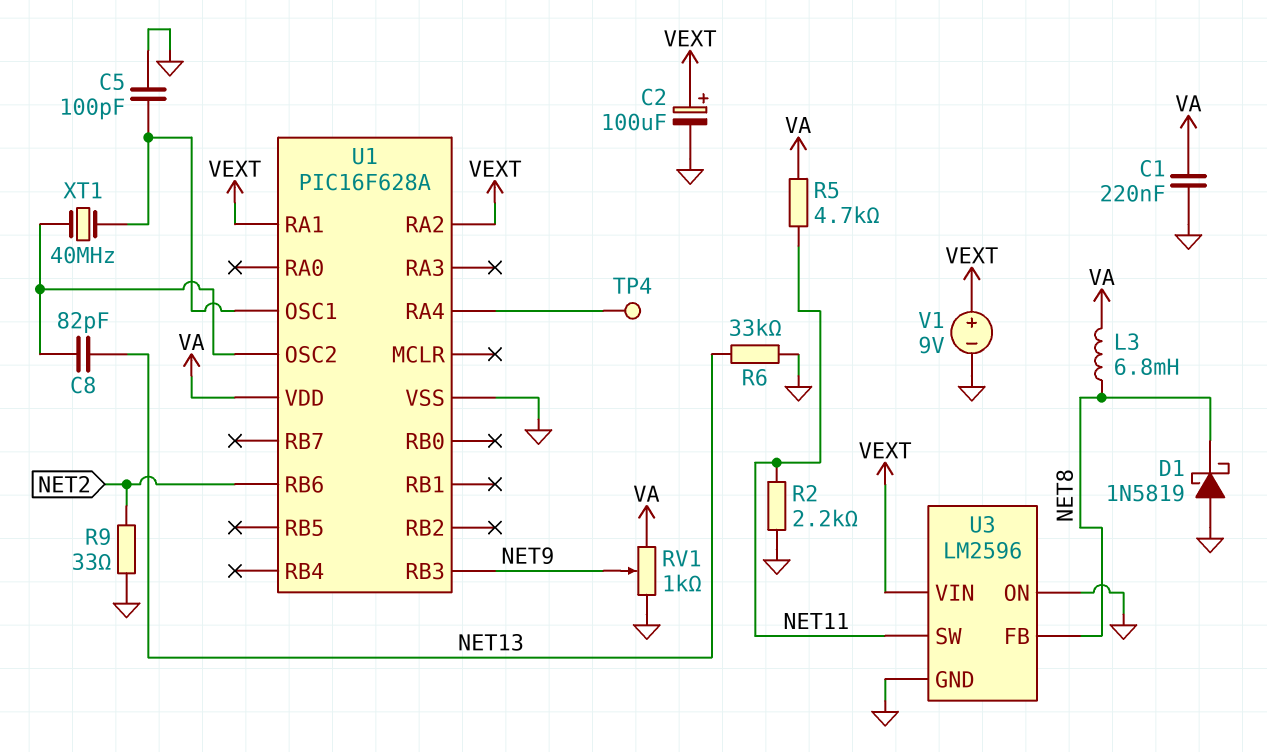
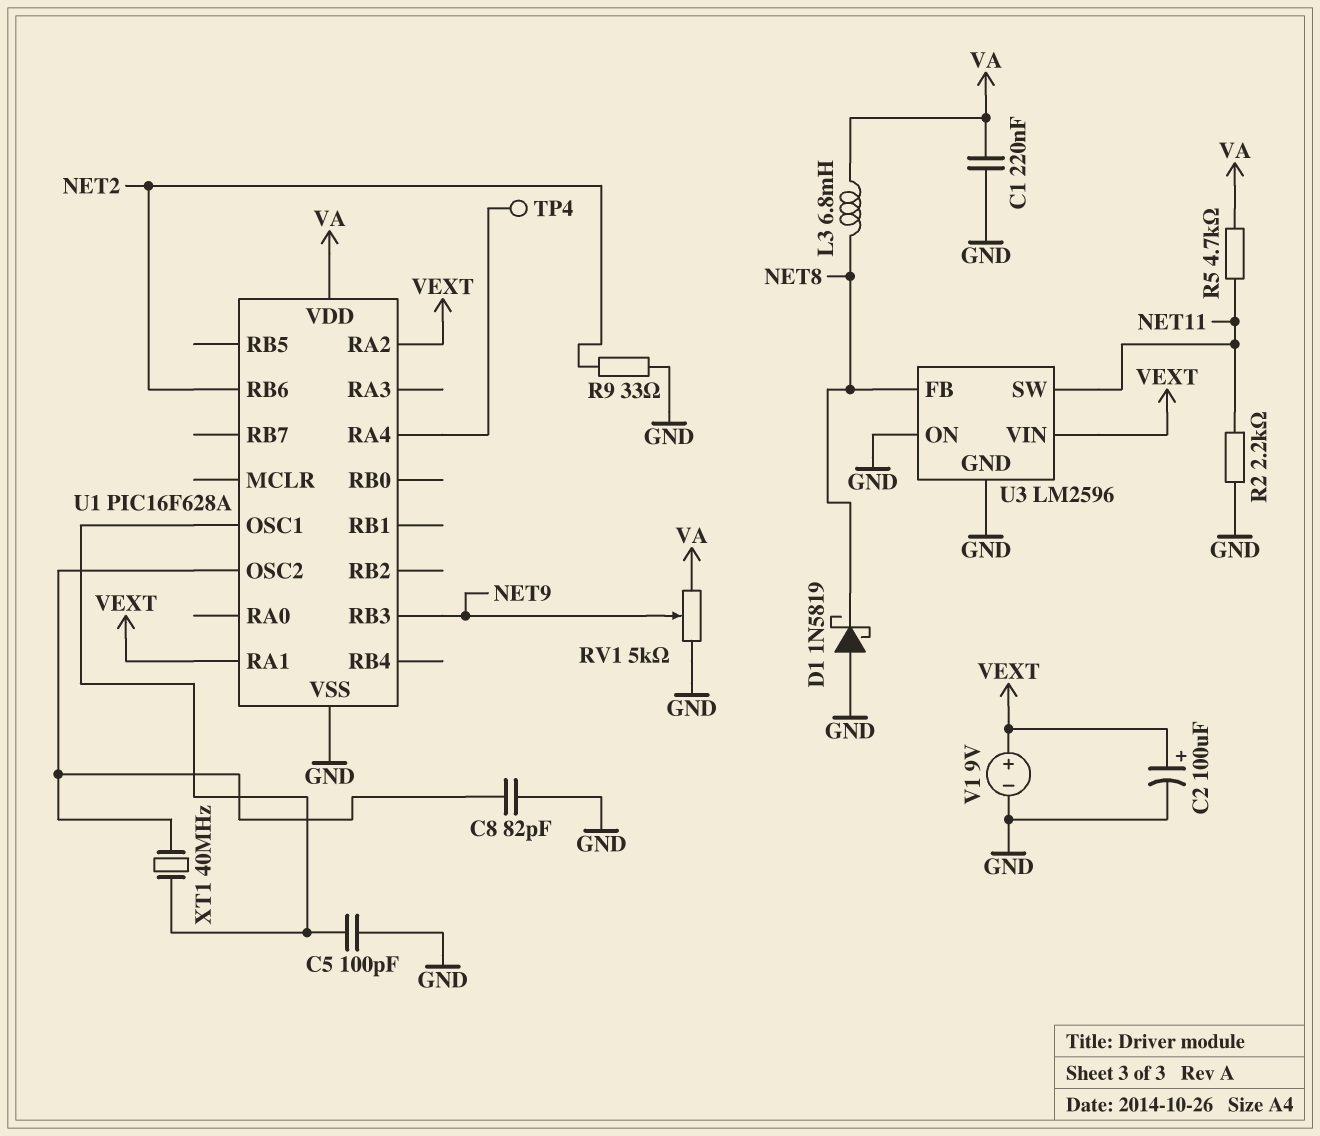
C8: 82pF (NET13, U1/OSC2) -> 82pF (GND, U1/OSC2)
R6: 33k (GND, NET13) -> none
RV1: 1k (GND, VA, wiper NET9) -> 5k (GND, VA, wiper NET9)

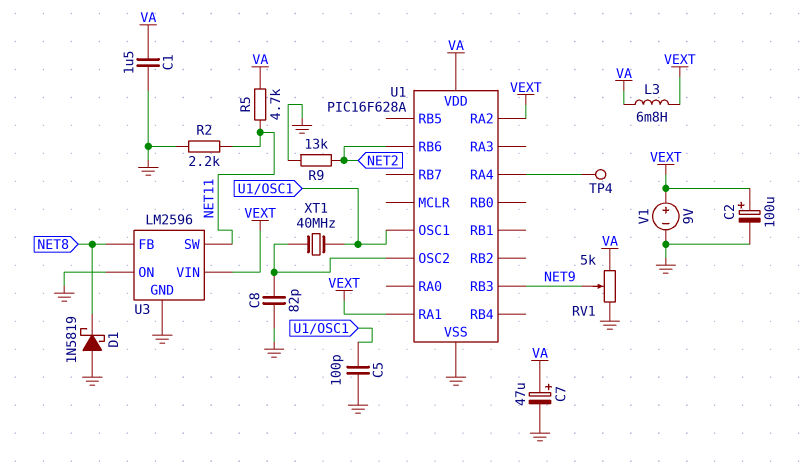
C1: 220nF (GND, VA) -> 1.5uF (GND, VA)
C7: none -> 47uF (plus VA, minus GND)
L3: 6.8mH (NET8, VA) -> 6.8mH (VA, VEXT)
R9: 33 (GND, NET2) -> 13k (GND, NET2)

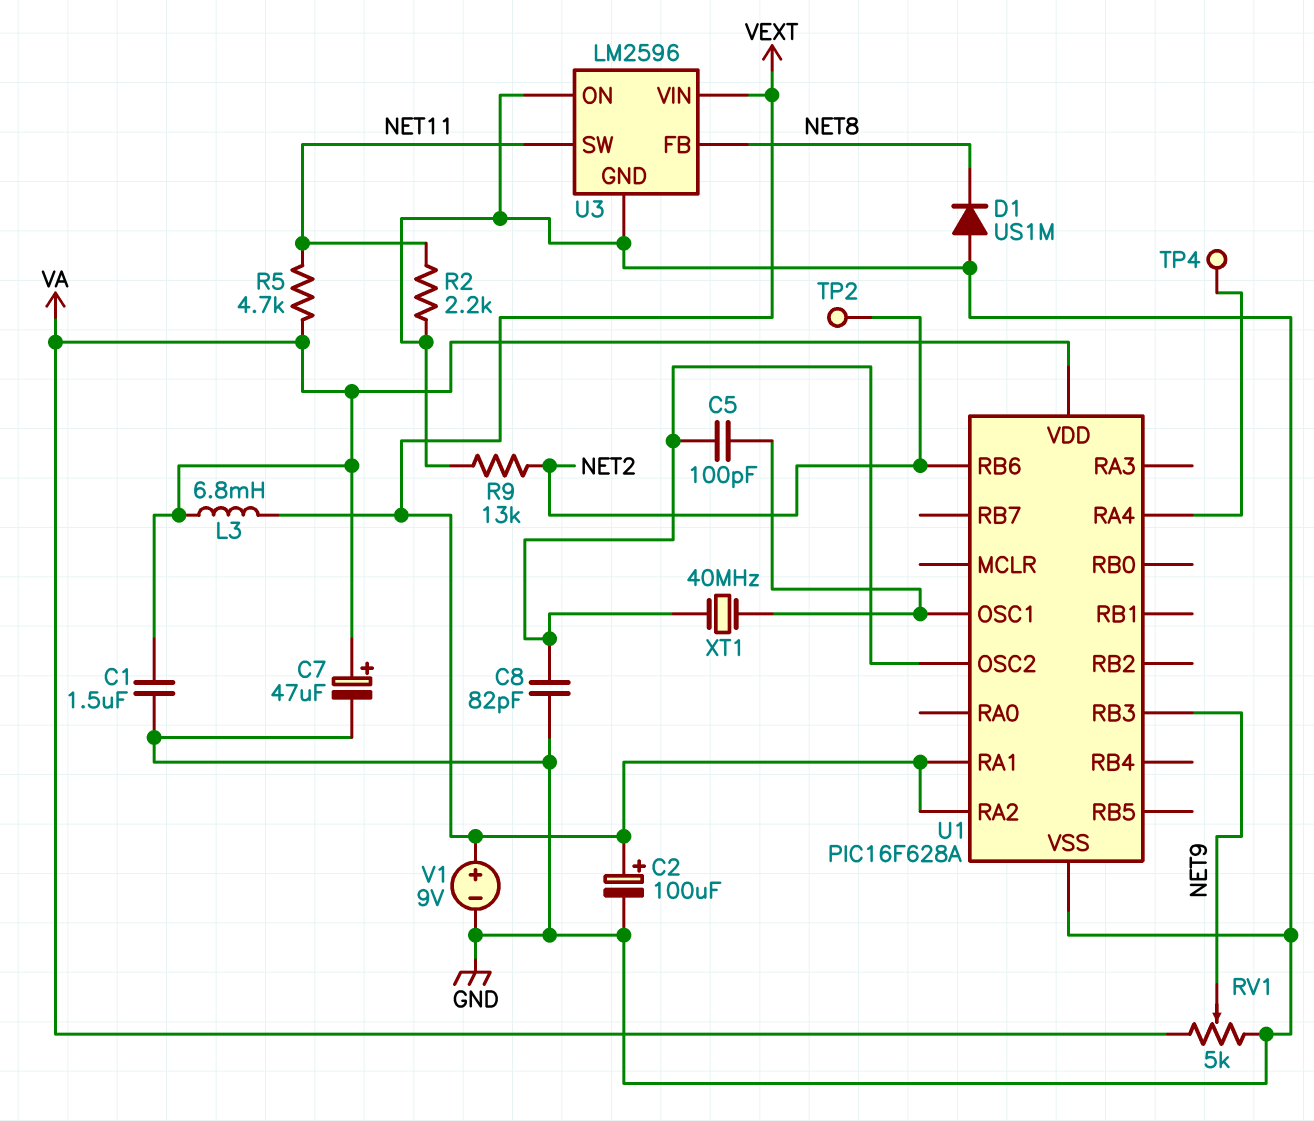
C5: 100pF (GND, U1/OSC1) -> 100pF (U1/OSC1, U1/OSC2)
D1: schottky 1N5819 (A GND, K NET8) -> diode US1M (A GND, K NET8)
TP2: none -> test point (NET2)

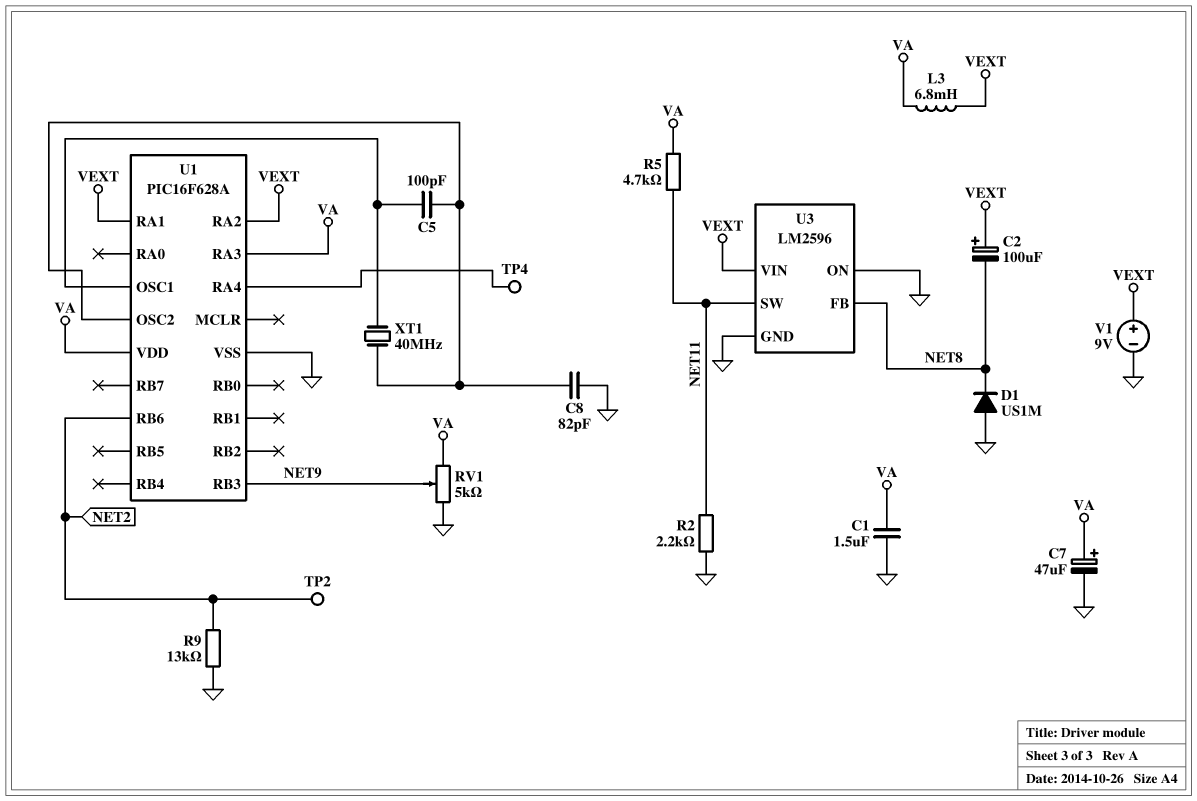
C2: 100uF (plus VEXT, minus GND) -> 100uF (plus VEXT, minus NET8)
U1 pin RA3: none -> VA

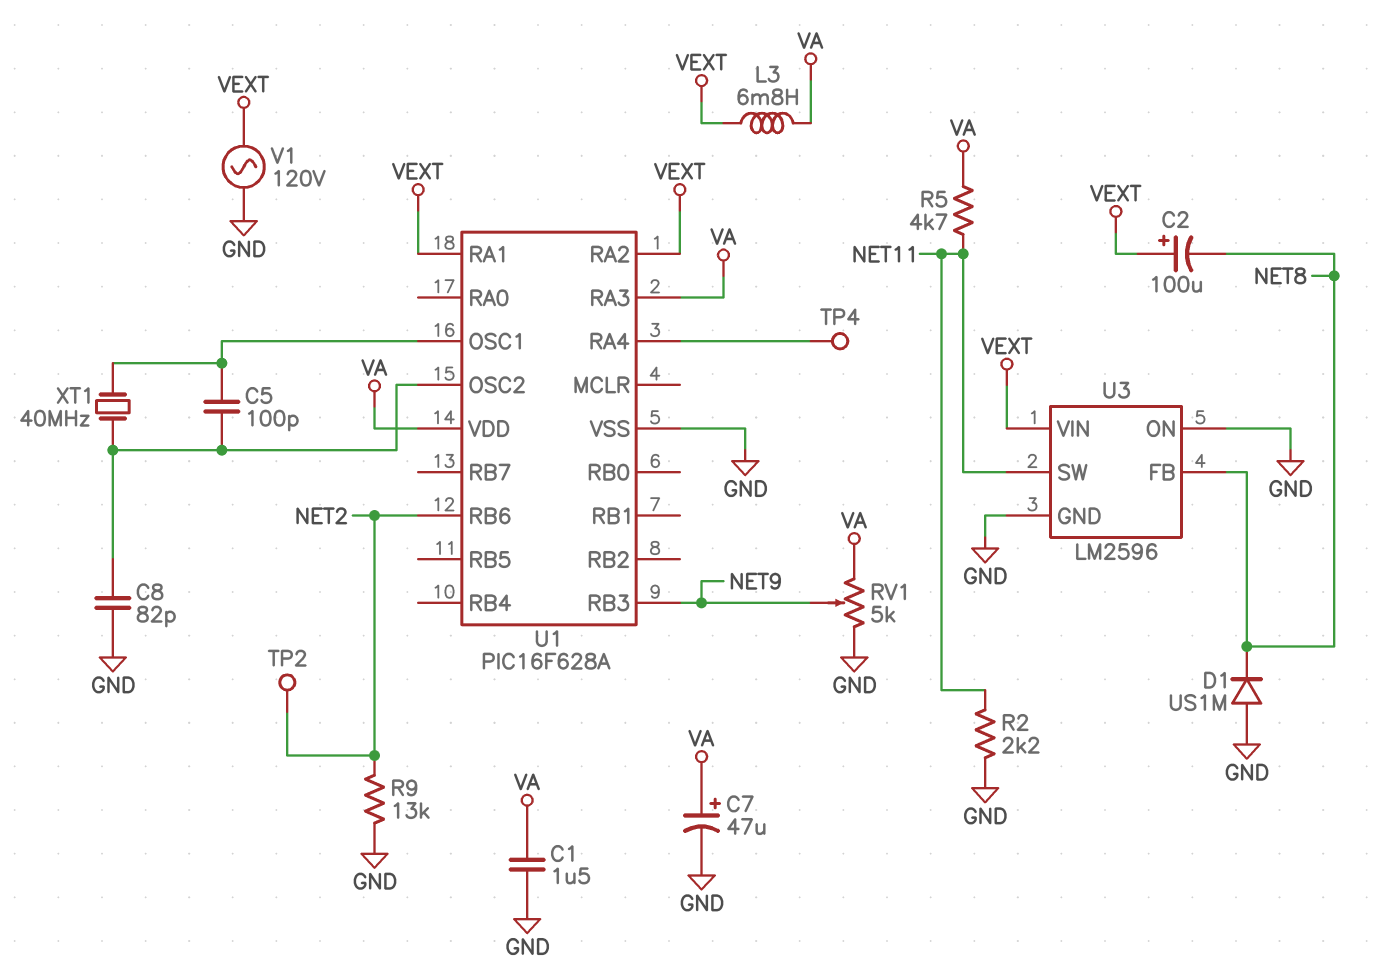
V1: 9V (plus VEXT, minus GND) -> AC 120V (GND, VEXT)

